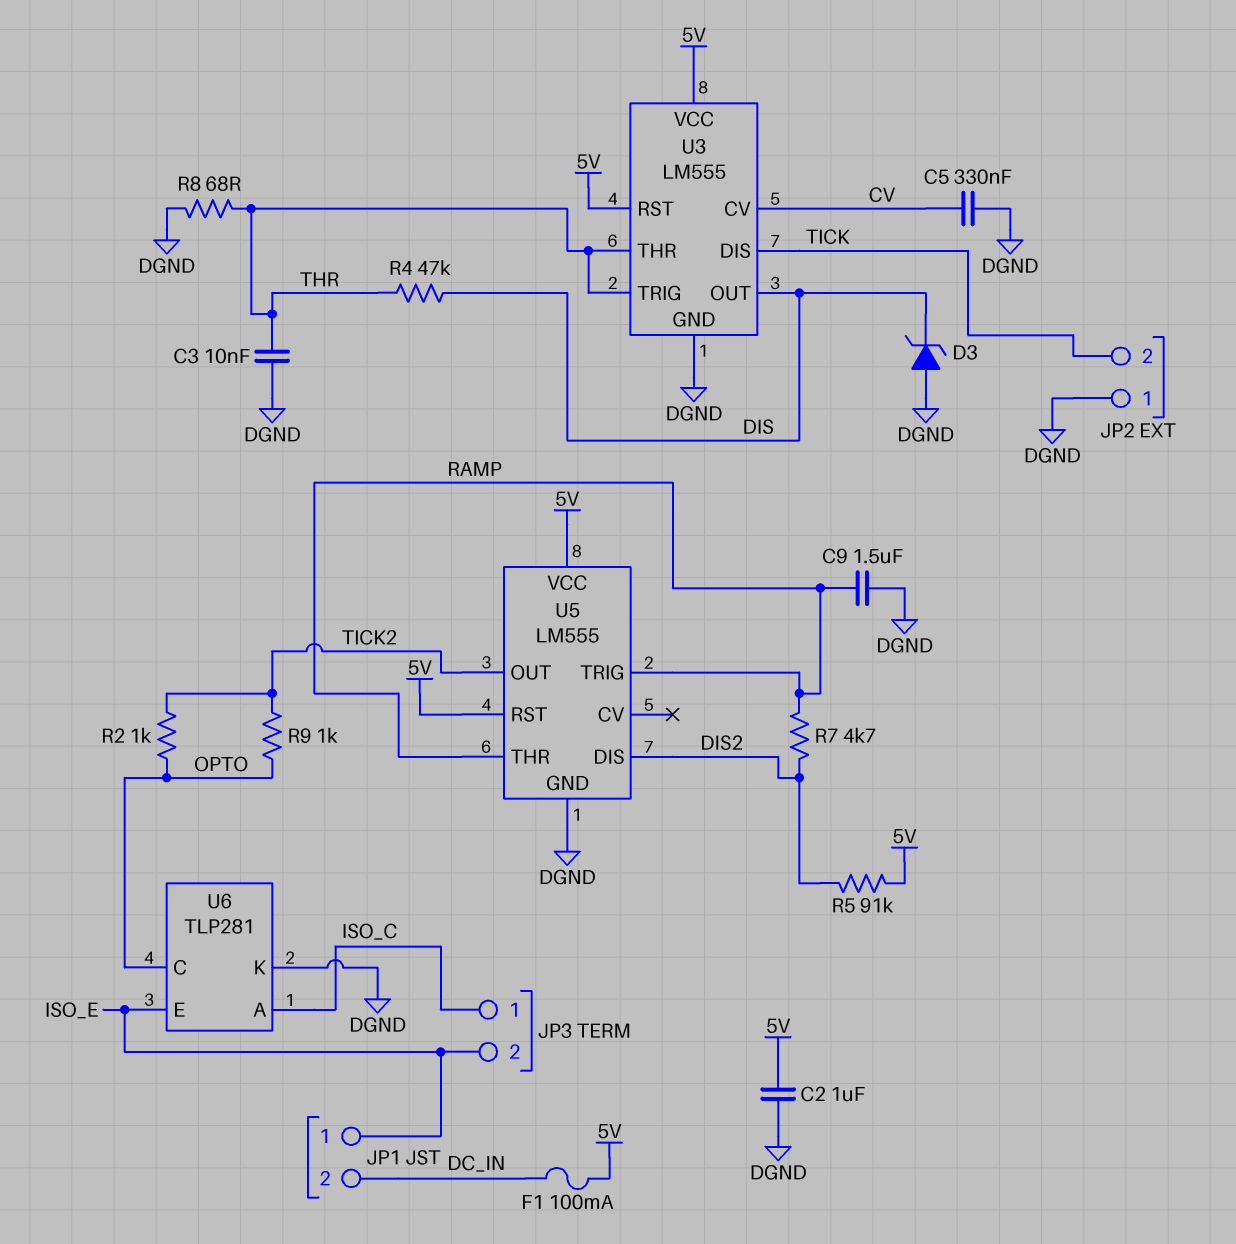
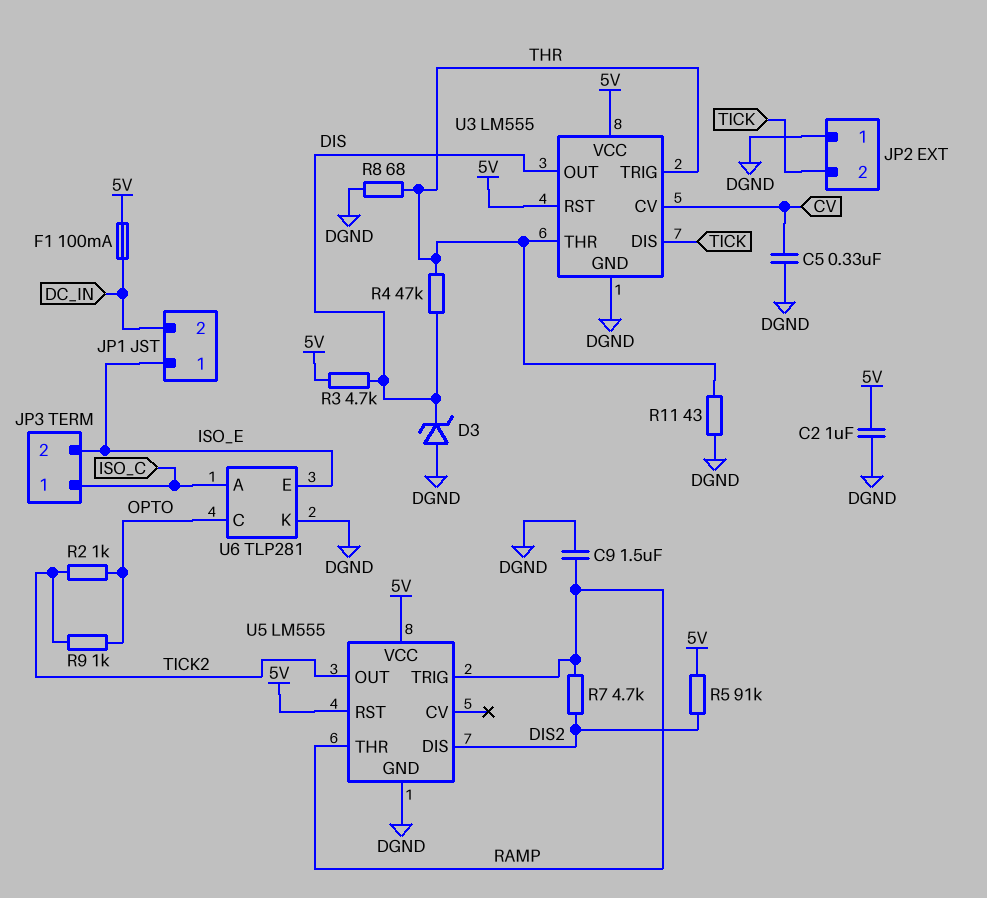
C3: 10nF (DGND, THR) -> none
R3: none -> 4.7k (5V, DIS)
R11: none -> 43 (DGND, THR)

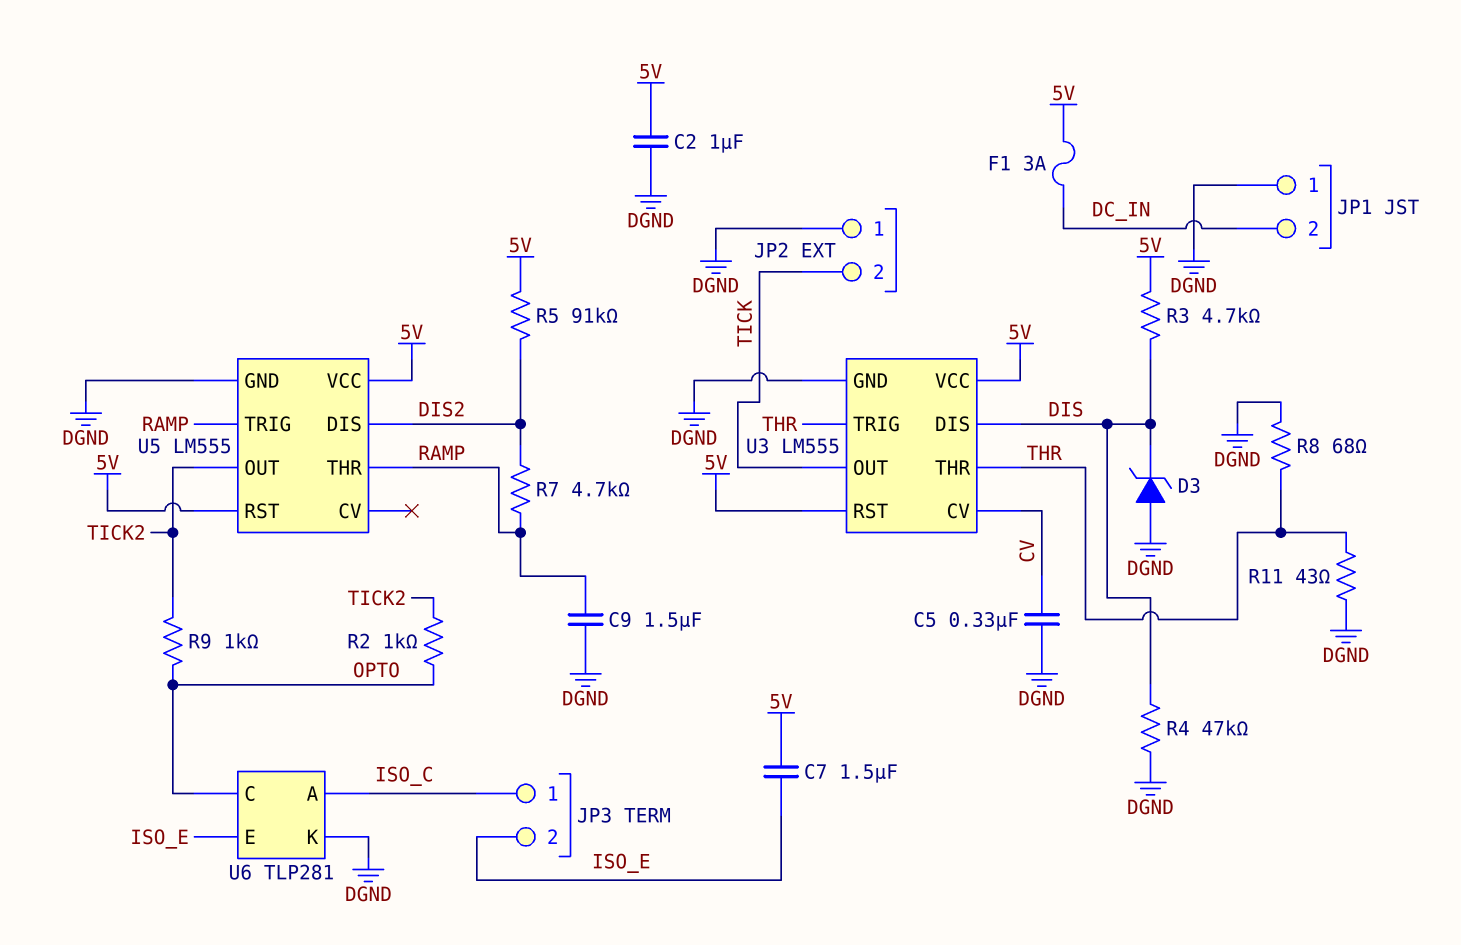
C7: none -> 1.5uF (5V, ISO_E)
F1: 100mA (5V, DC_IN) -> 3A (5V, DC_IN)
JP1 pin 1: ISO_E -> DGND
R4: 47k (DIS, THR) -> 47k (DGND, DIS)
U3 pin DIS: TICK -> DIS
U3 pin OUT: DIS -> TICK

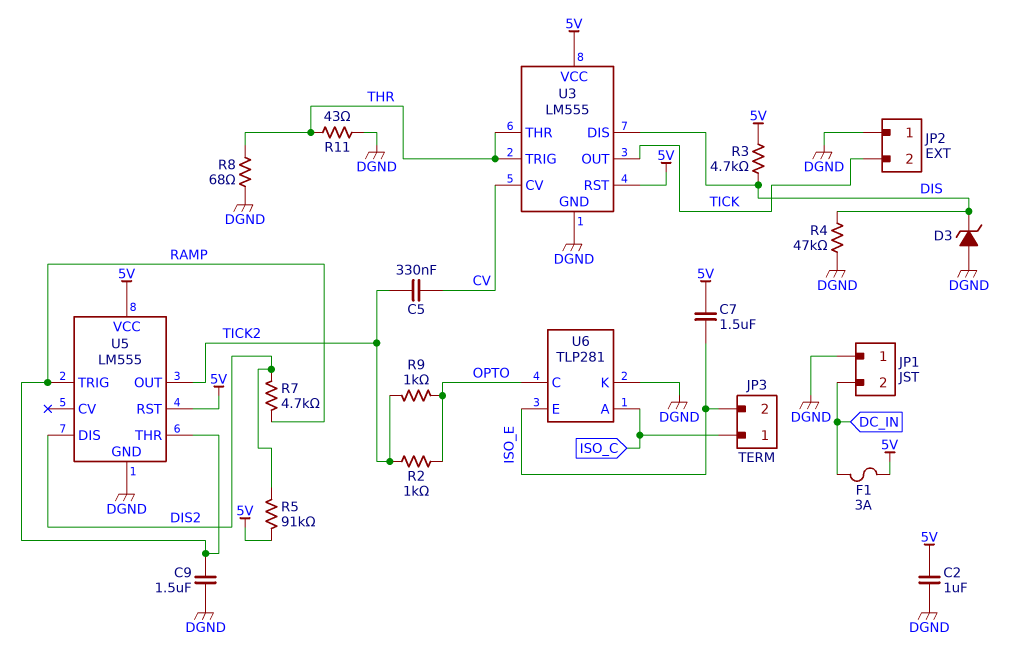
C5: 330nF (CV, DGND) -> 330nF (CV, TICK2)

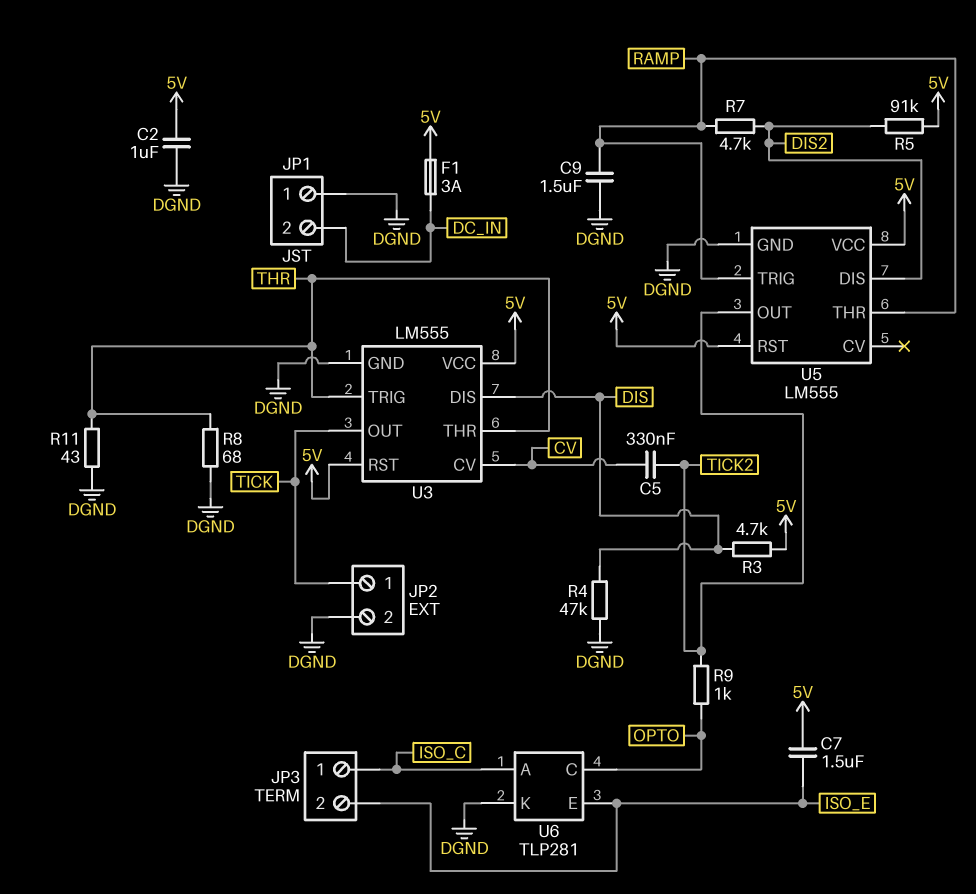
D3: zener (A DGND, K DIS) -> none
JP2 pin 1: DGND -> TICK
JP2 pin 2: TICK -> DGND
R2: 1k (OPTO, TICK2) -> none

